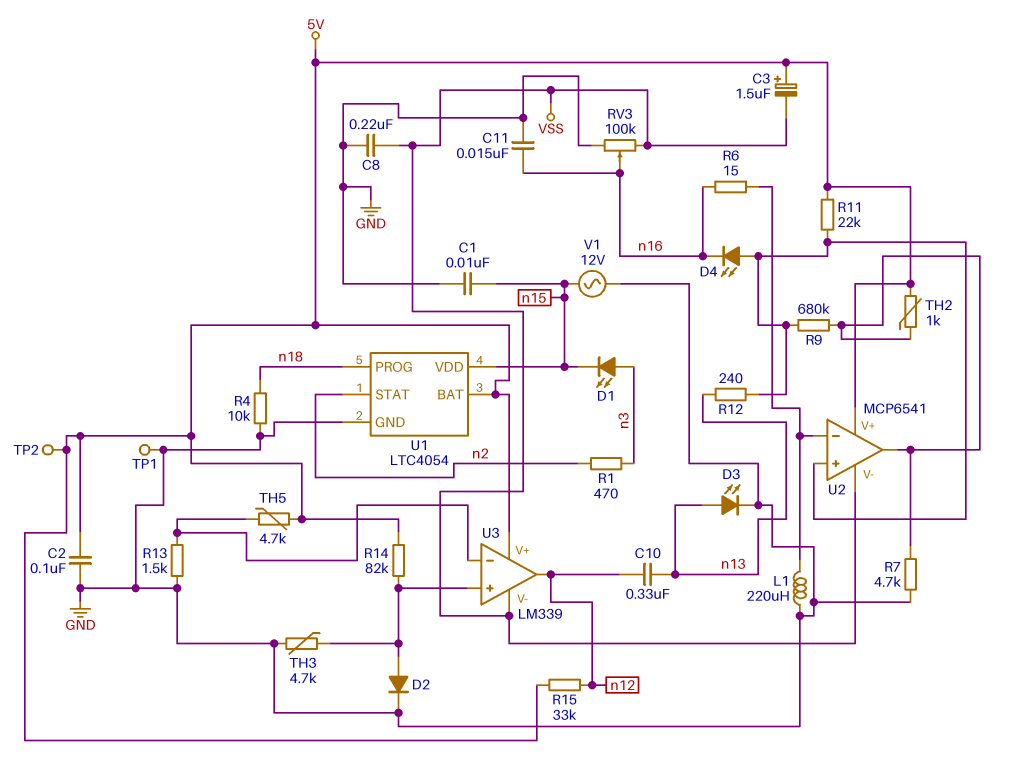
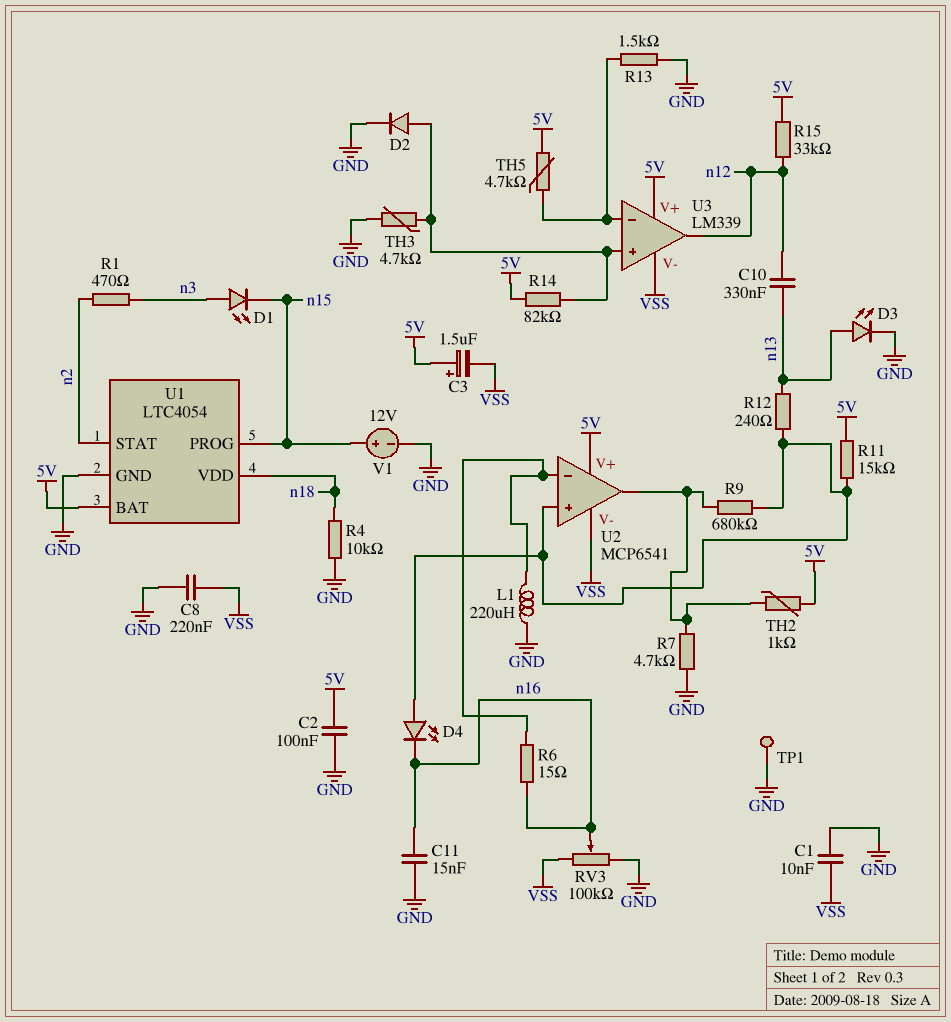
C1: 10nF (GND, n15) -> 10nF (GND, VSS)
R11: 22k (5V, U2/in+) -> 15k (5V, U2/in+)
TP2: test point (5V) -> none
U1 pin PROG: n18 -> n15
U1 pin VDD: n15 -> n18
V1: AC 12V (GND, n15) -> 12V (plus n15, minus GND)

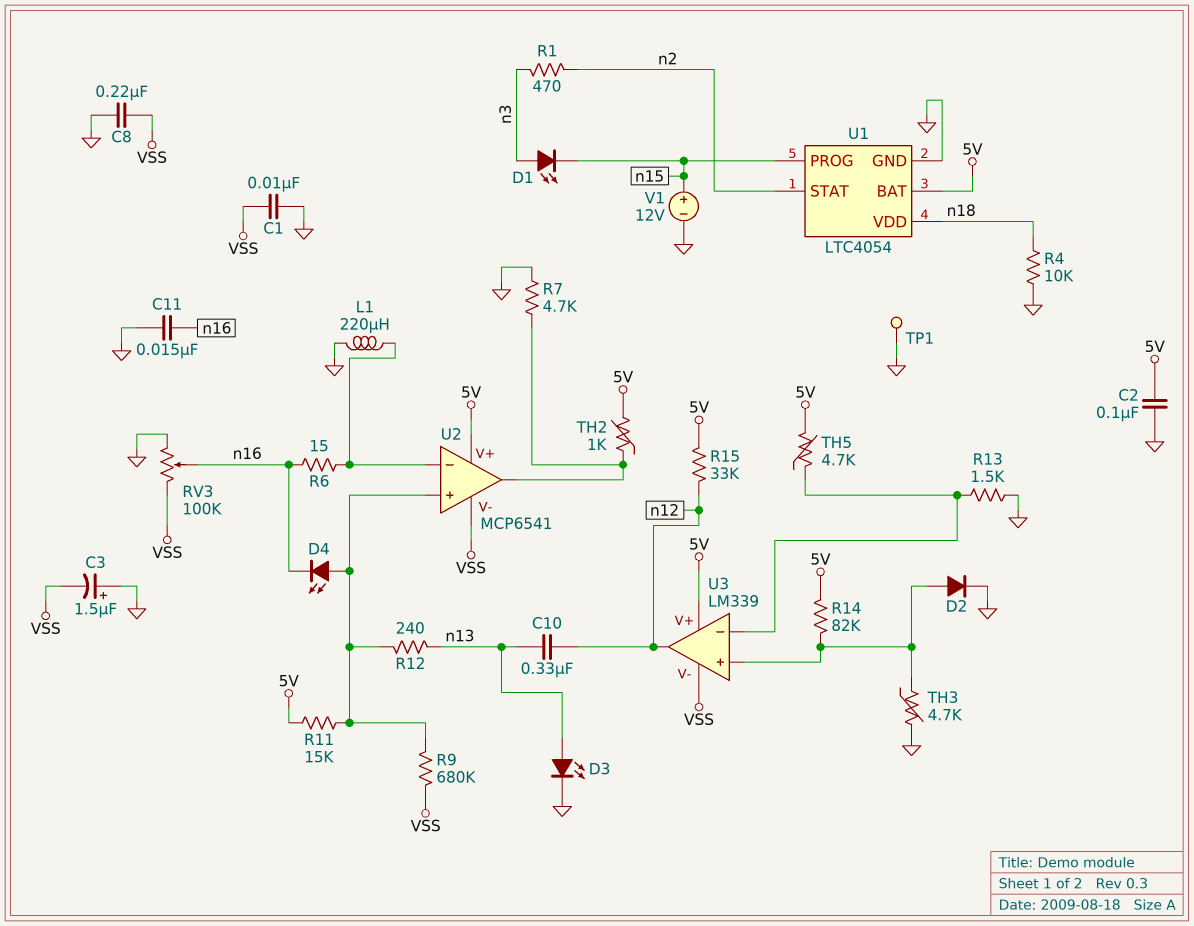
C3: 1.5uF (plus 5V, minus VSS) -> 1.5uF (plus GND, minus VSS)
R9: 680k (U2/in+, U2/out) -> 680k (U2/in+, VSS)

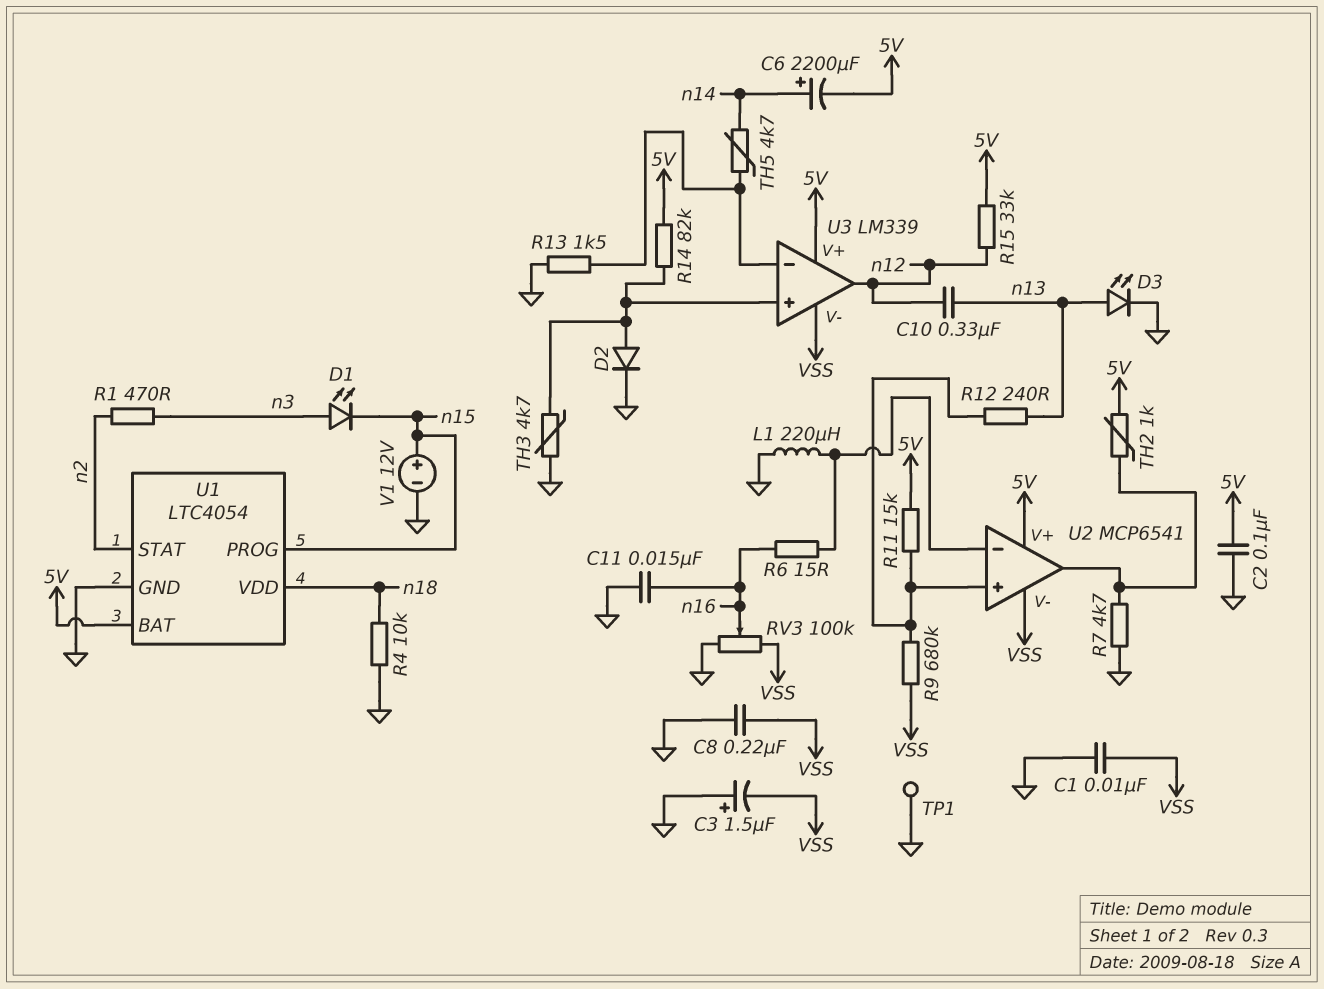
C6: none -> 2200uF (plus n14, minus 5V)
D4: LED (A U2/in+, K n16) -> none
TH5: 4.7k (5V, U3/in-) -> 4.7k (U3/in-, n14)

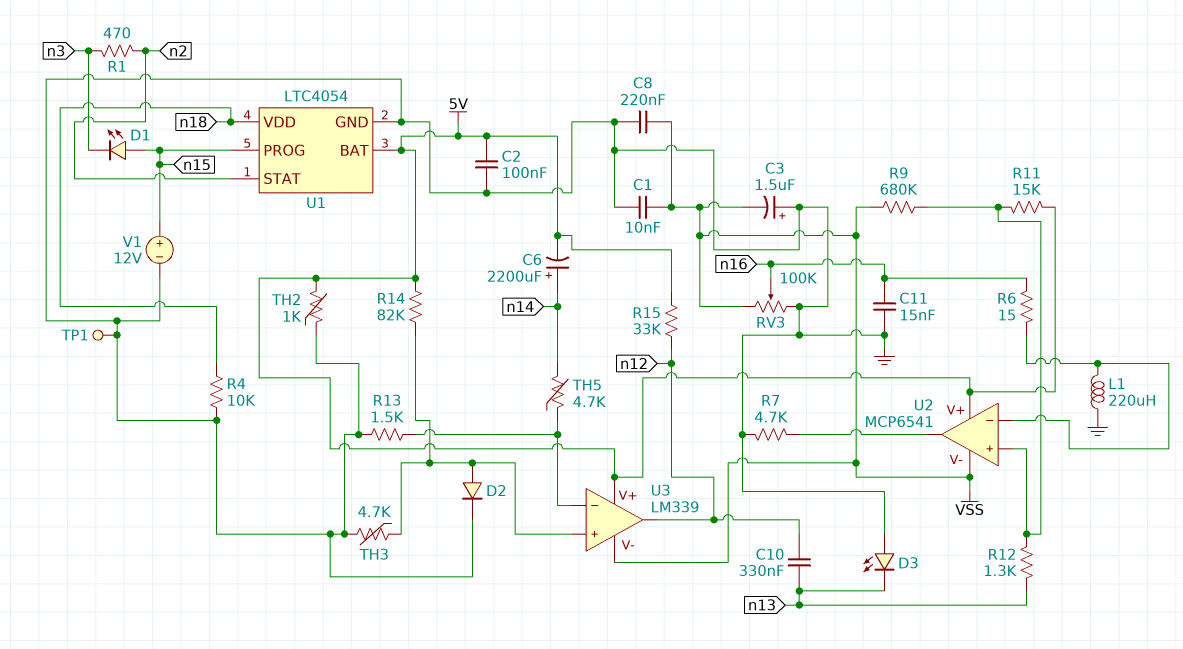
D1: LED (A n3, K n15) -> LED (A n15, K n3)
D3: LED (A n13, K GND) -> LED (A GND, K n13)
R12: 240 (U2/in+, n13) -> 1.3k (U2/in+, n13)
TH2: 1k (5V, U2/out) -> 1k (5V, GND)

